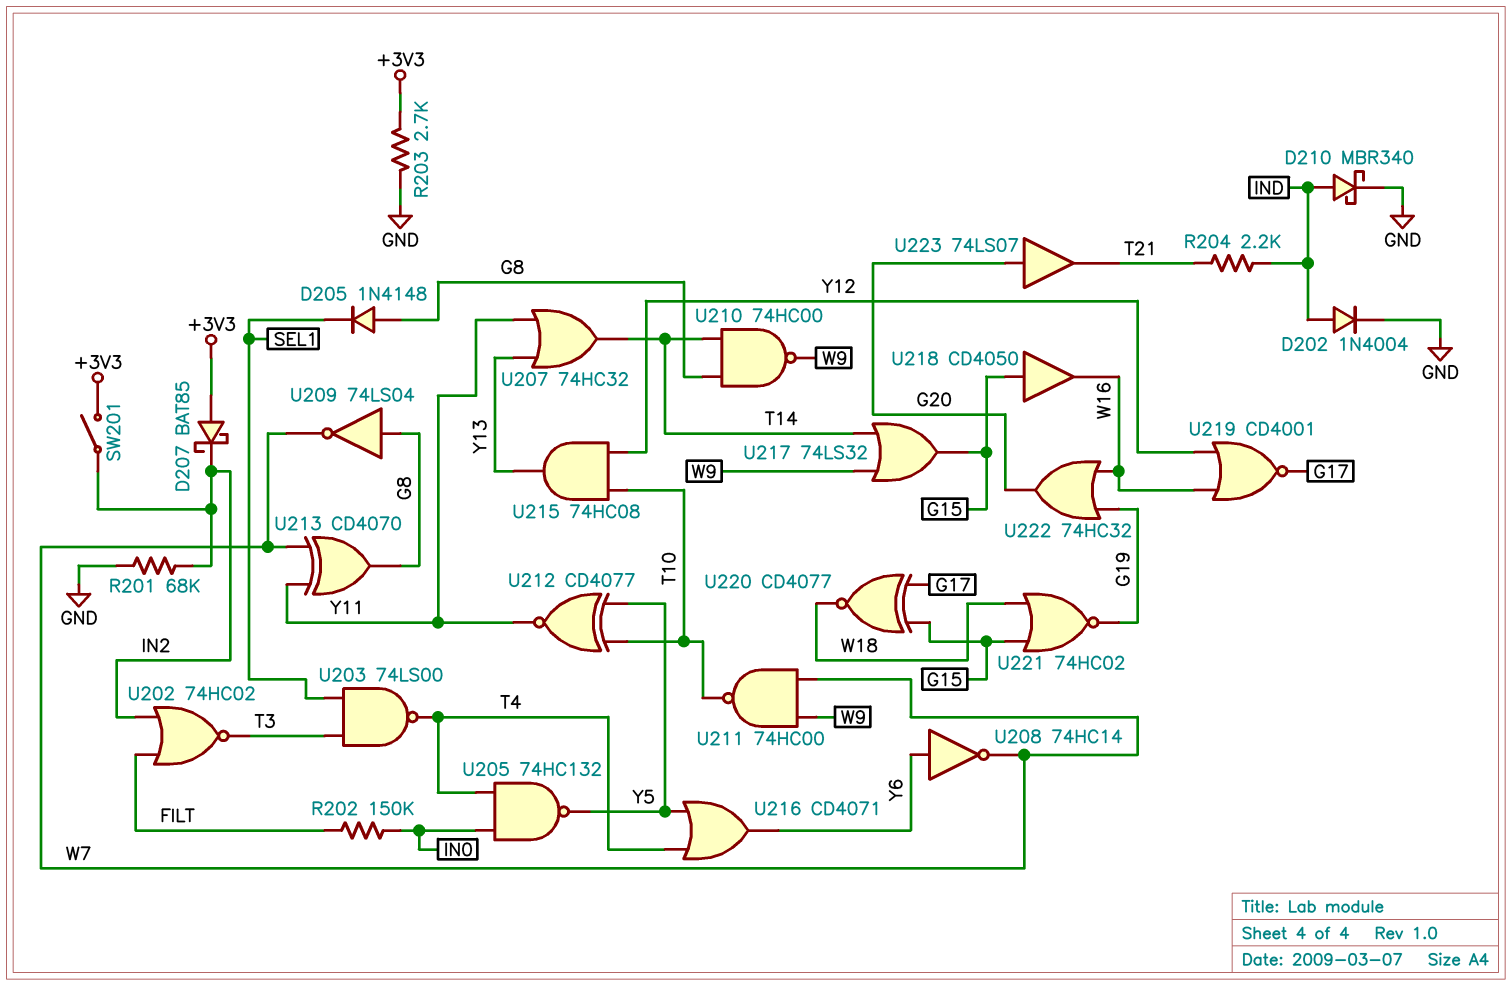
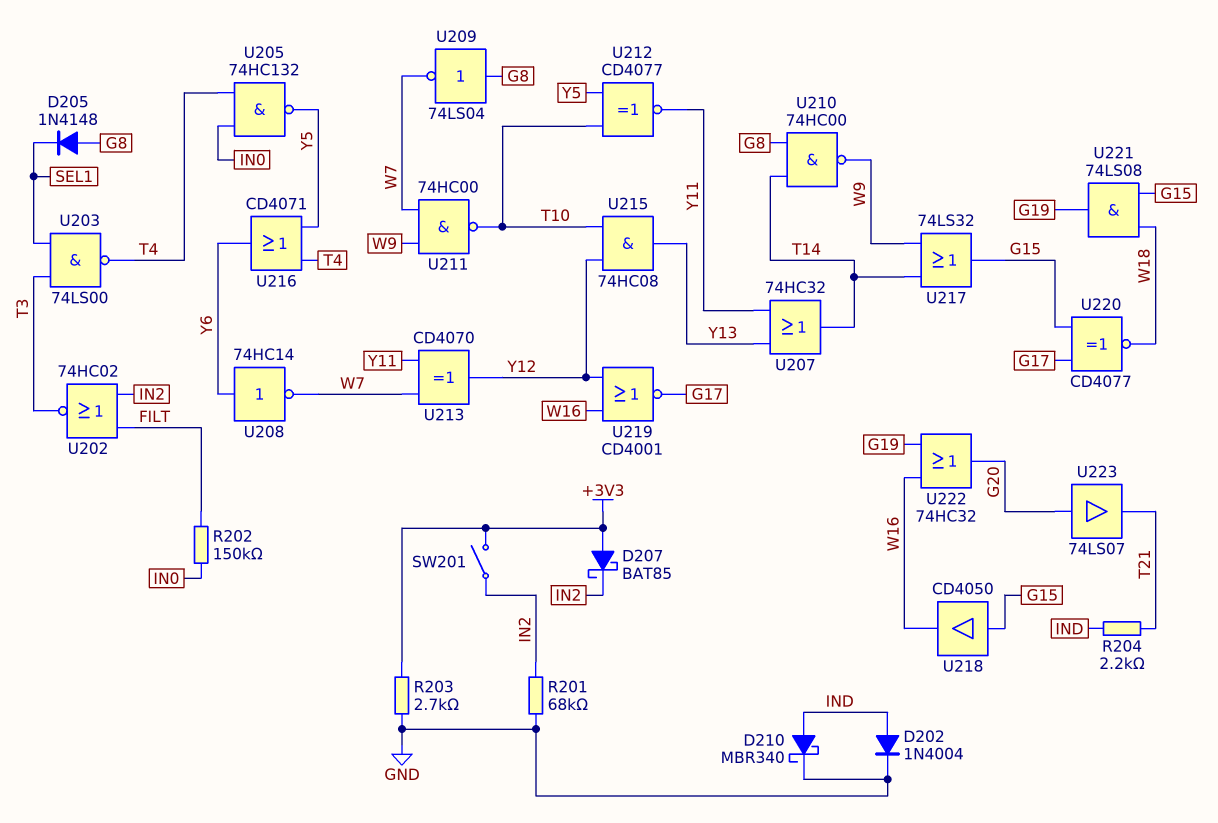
U213: XOR CD4070 (in W7, in Y11, out G8) -> XOR CD4070 (in W7, in Y11, out Y12)
U221: NOR 74HC02 (in G15, in W18, out G19) -> AND 74LS08 (in G15, in W18, out G19)

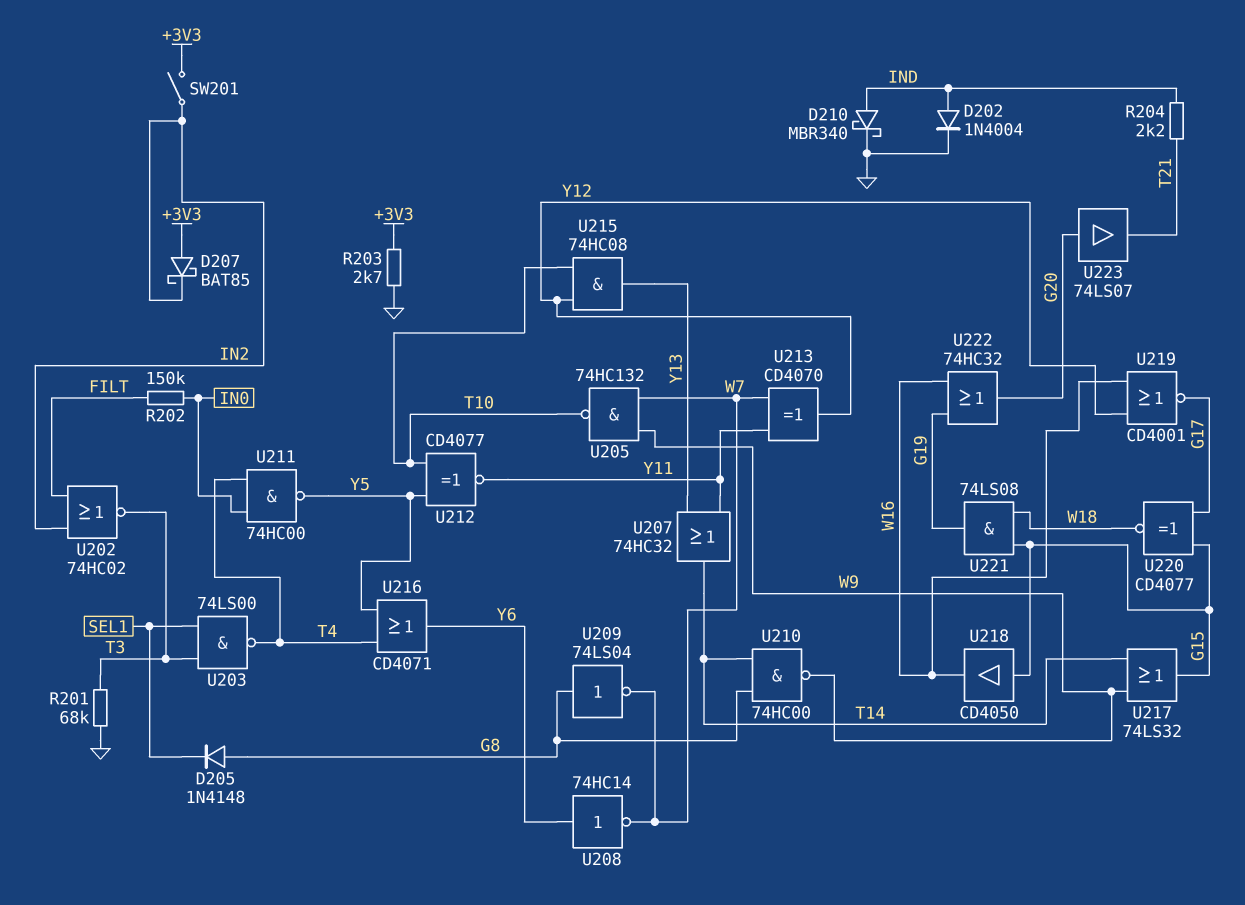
R201: 68k (GND, IN2) -> 68k (GND, T3)
U205: NAND 74HC132 (in IN0, in T4, out Y5) -> NAND 74HC132 (in W7, in W9, out T10)
U211: NAND 74HC00 (in W7, in W9, out T10) -> NAND 74HC00 (in IN0, in T4, out Y5)

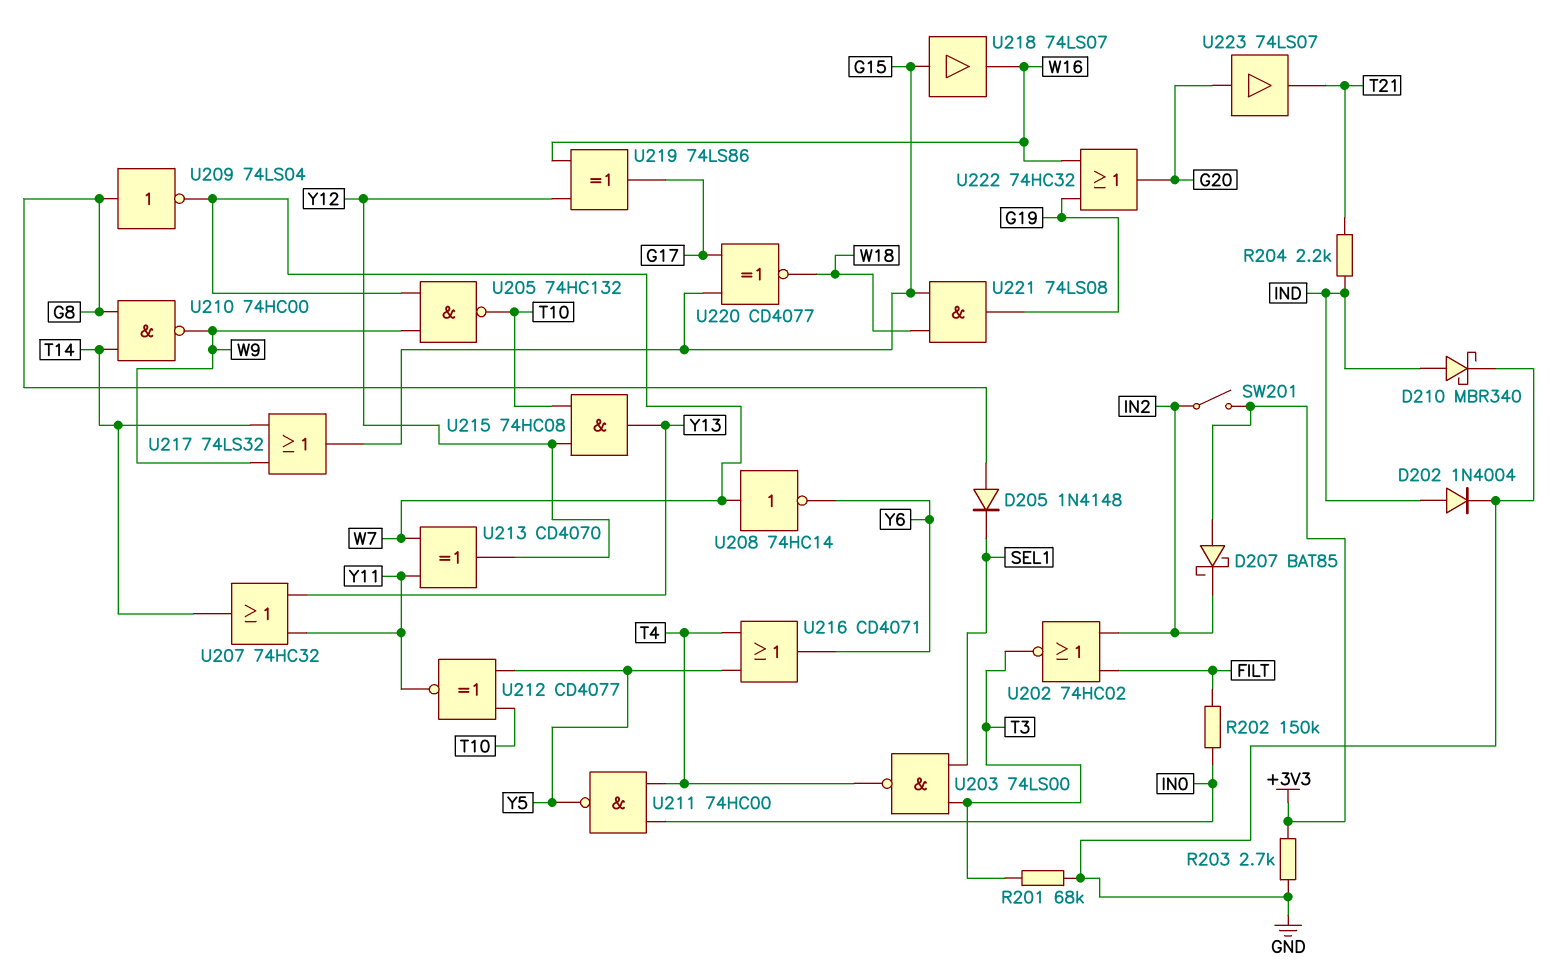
U208: NOT 74HC14 (in Y6, out W7) -> NOT 74HC14 (in W7, out Y6)
U218: buffer CD4050 (in G15, out W16) -> buffer 74LS07 (in G15, out W16)
U219: NOR CD4001 (in W16, in Y12, out G17) -> XOR 74LS86 (in W16, in Y12, out G17)

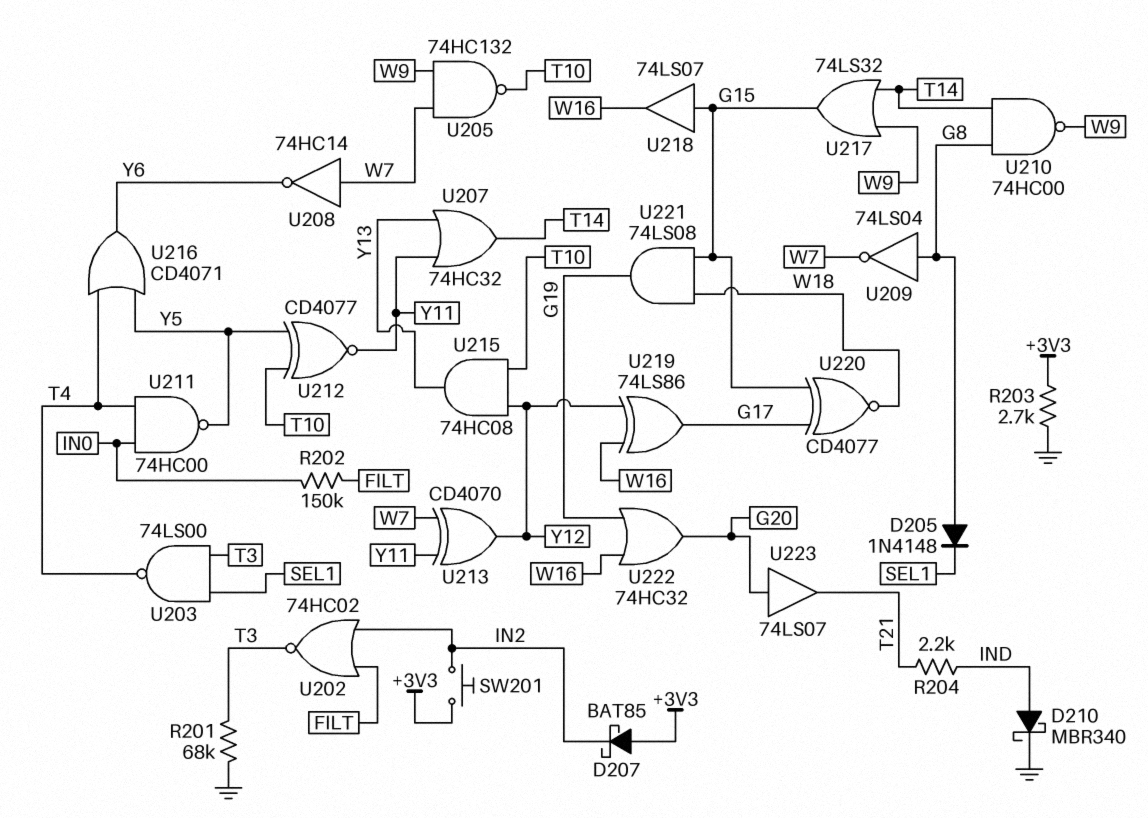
D202: diode 1N4004 (A IND, K GND) -> none
SW201: switch (+3V3, IN2) -> button (+3V3, IN2)

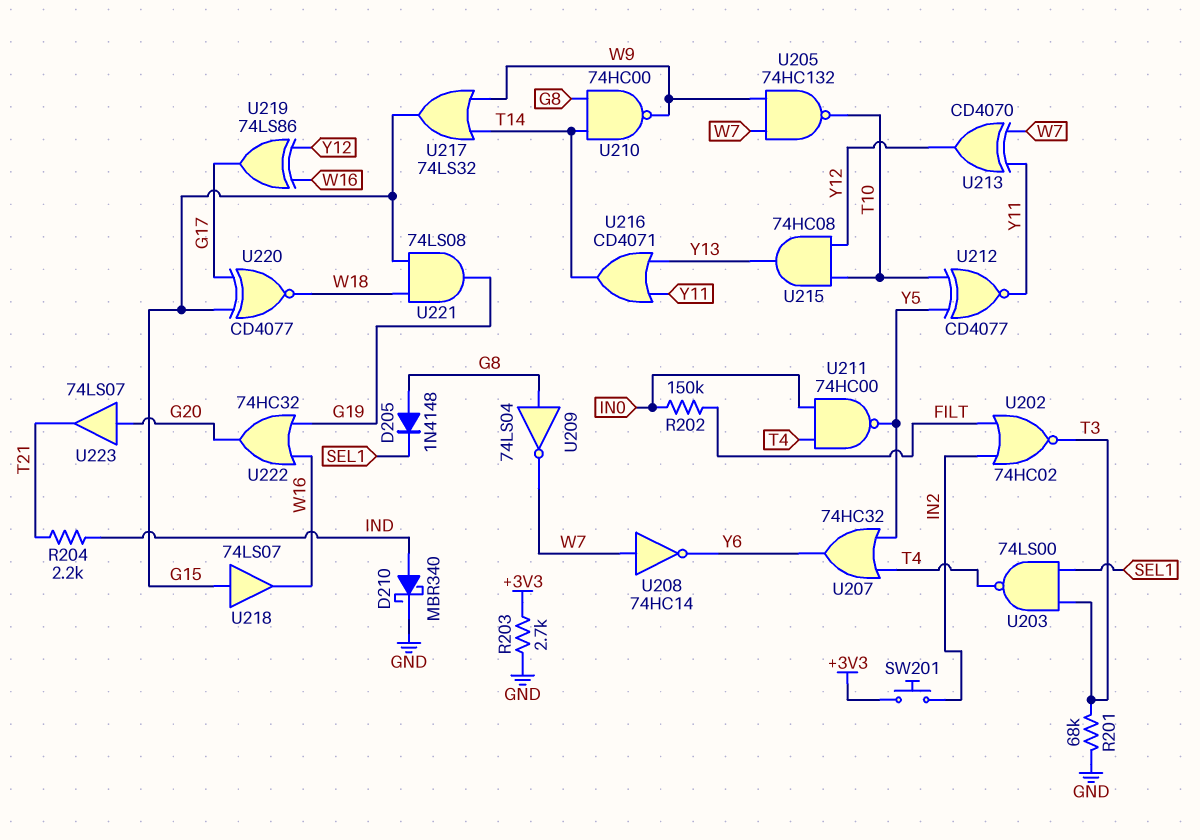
D207: schottky BAT85 (A +3V3, K IN2) -> none
U207: OR 74HC32 (in Y11, in Y13, out T14) -> OR 74HC32 (in T4, in Y5, out Y6)
U216: OR CD4071 (in T4, in Y5, out Y6) -> OR CD4071 (in Y11, in Y13, out T14)

